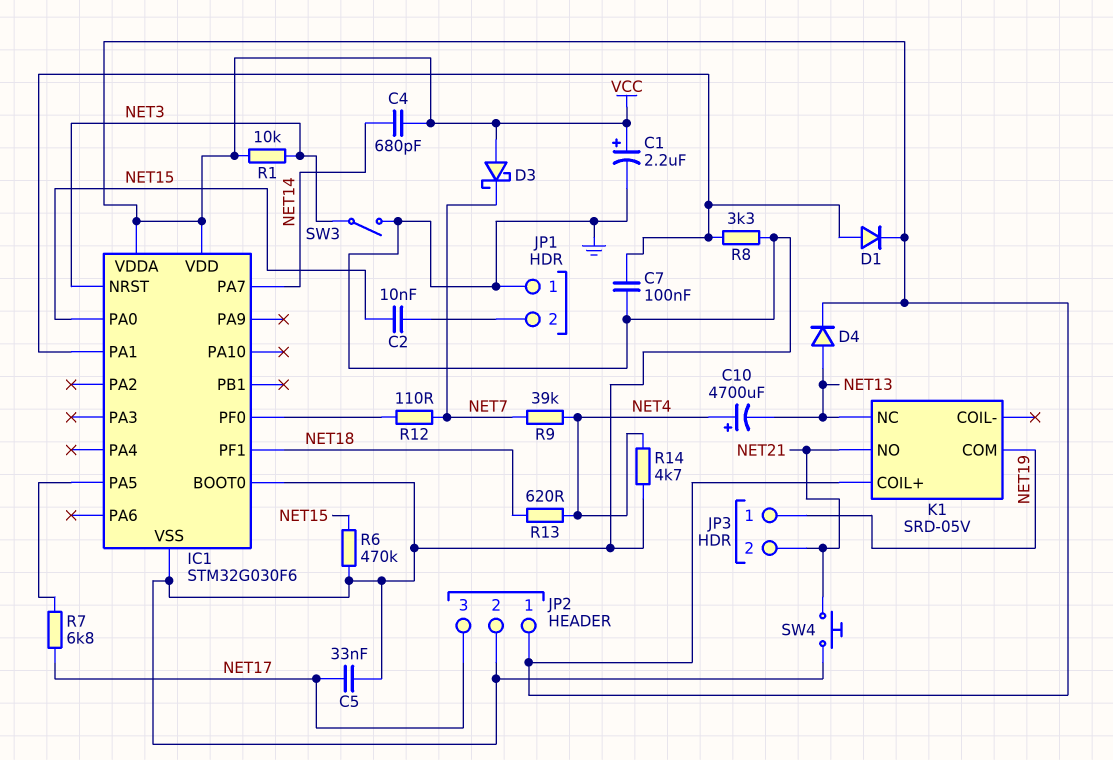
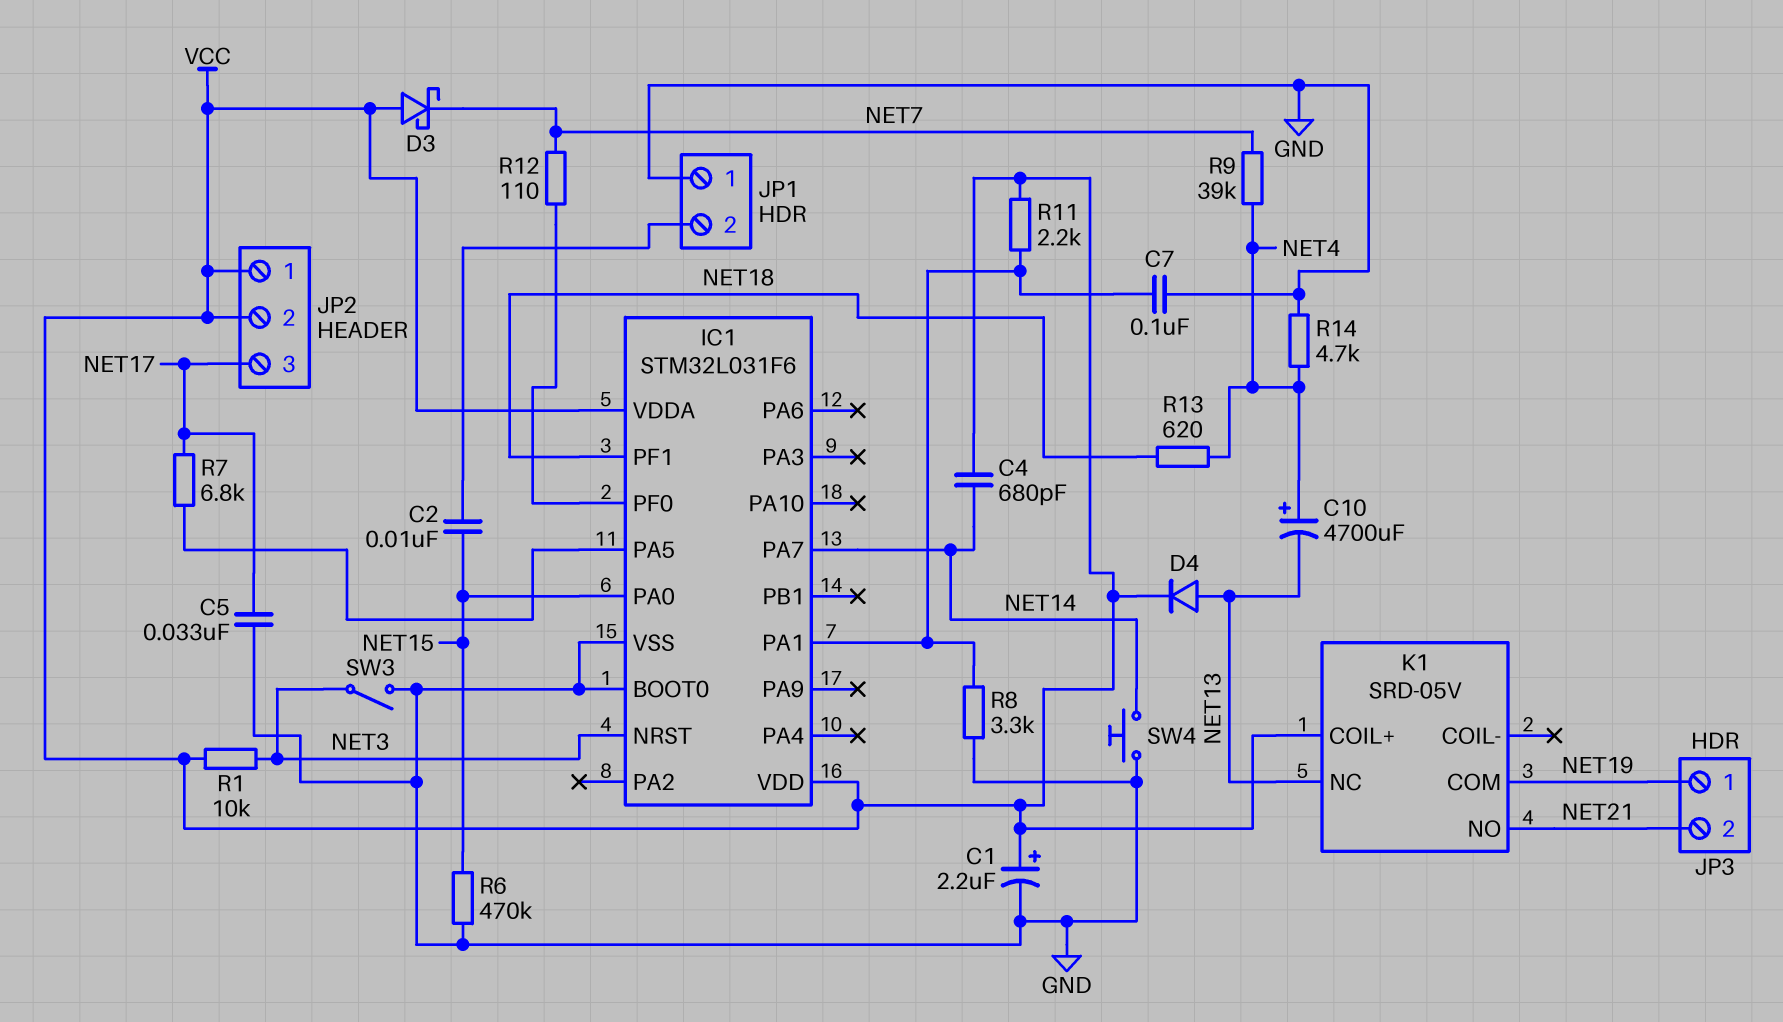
D1: diode (A IC1/PA1, K VCC) -> none
IC1: STM32G030F6 -> STM32L031F6
JP2 pin 2: GND -> VCC
R11: none -> 2.2k (IC1/PA1, VCC)
SW4: button (GND, NET21) -> button (GND, NET14)

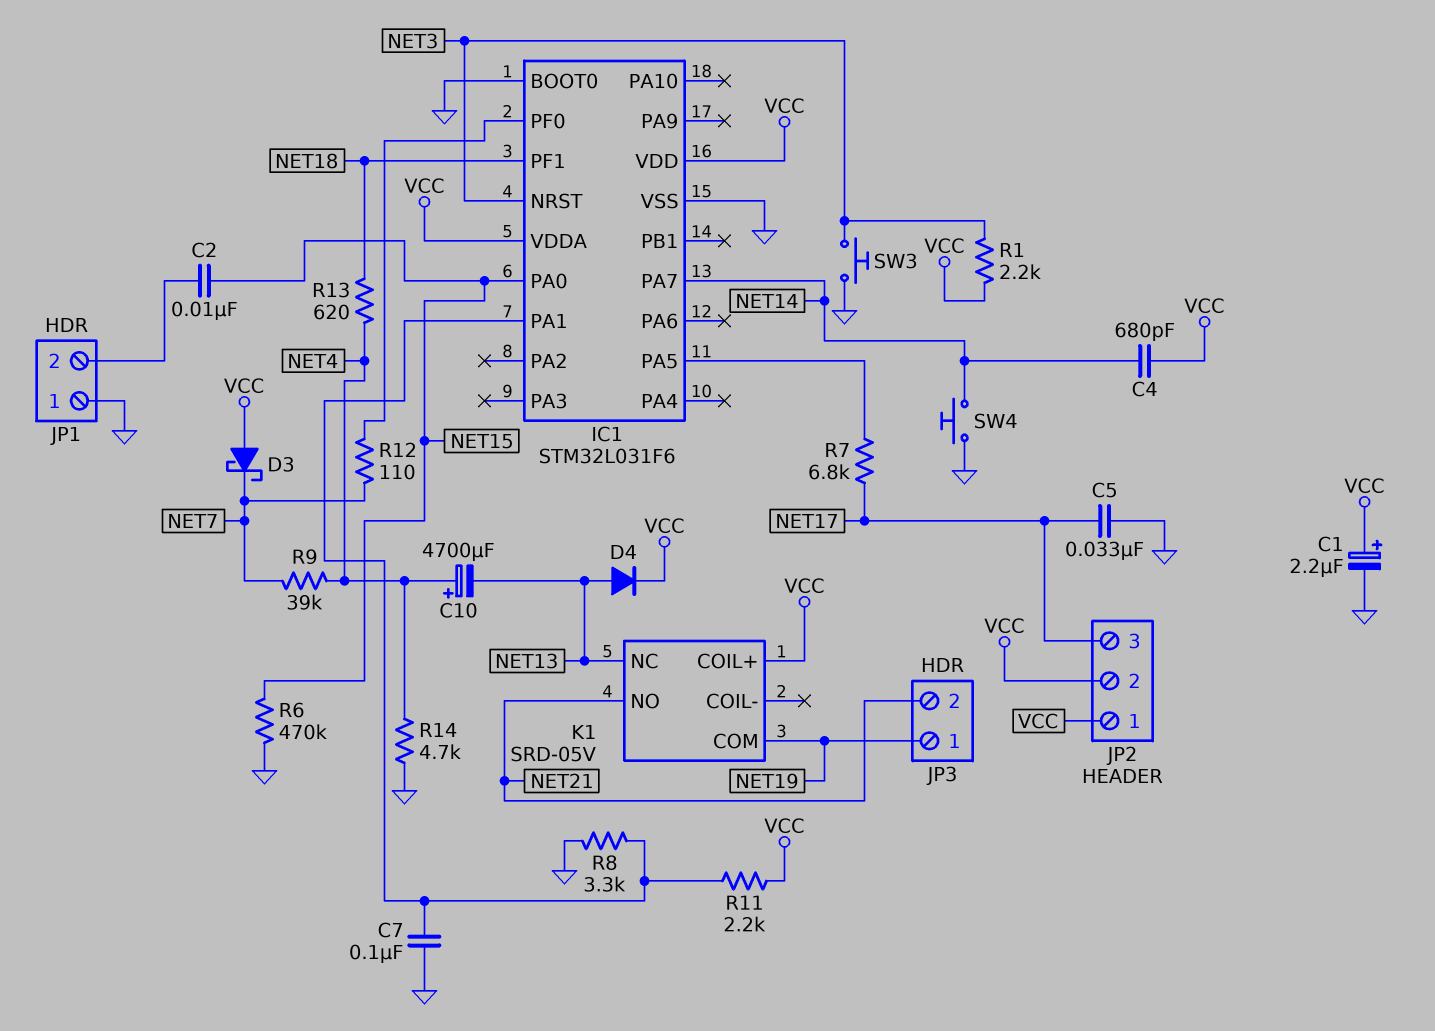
R1: 10k (NET3, VCC) -> 2.2k (NET3, VCC)
SW3: switch (GND, NET3) -> button (GND, NET3)

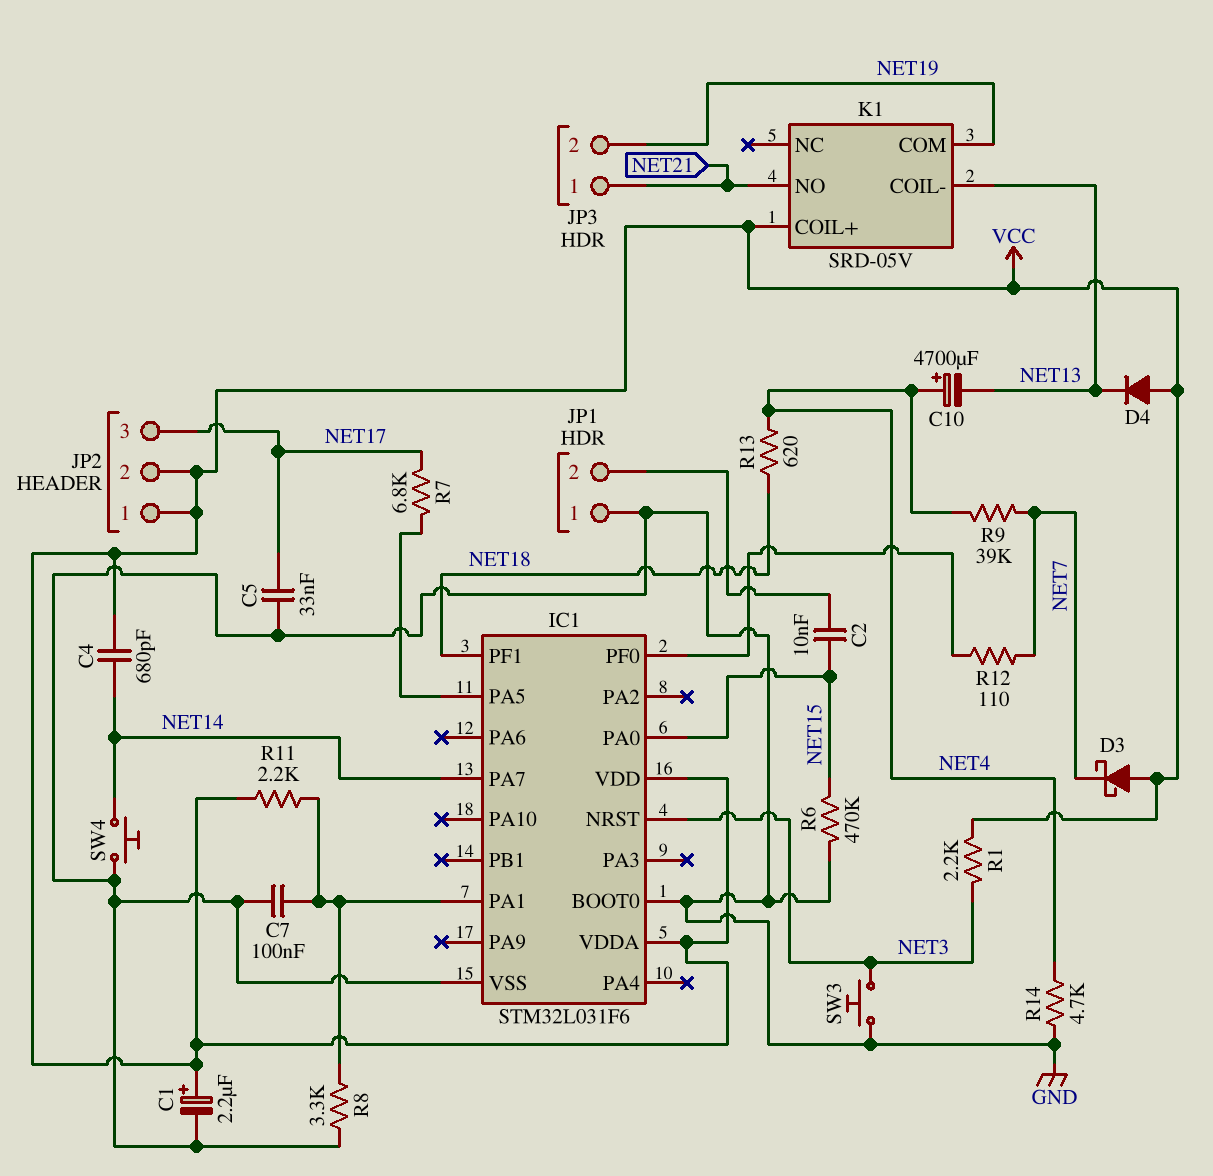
D4: diode (A NET13, K VCC) -> diode (A VCC, K NET13)
JP3 pin 1: NET19 -> NET21
JP3 pin 2: NET21 -> NET19
K1 pin COIL-: none -> NET13
K1 pin NC: NET13 -> none

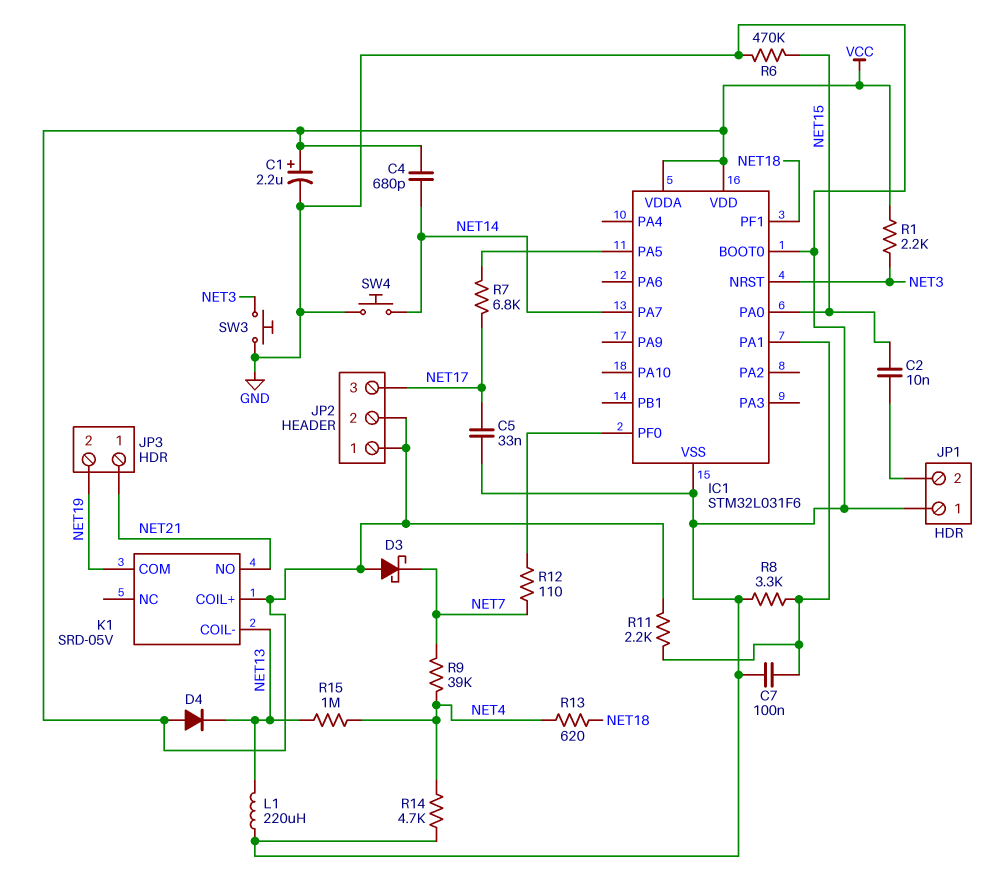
C10: 4700uF (plus NET4, minus NET13) -> none
L1: none -> 220uH (GND, NET13)
R15: none -> 1M (NET4, NET13)

